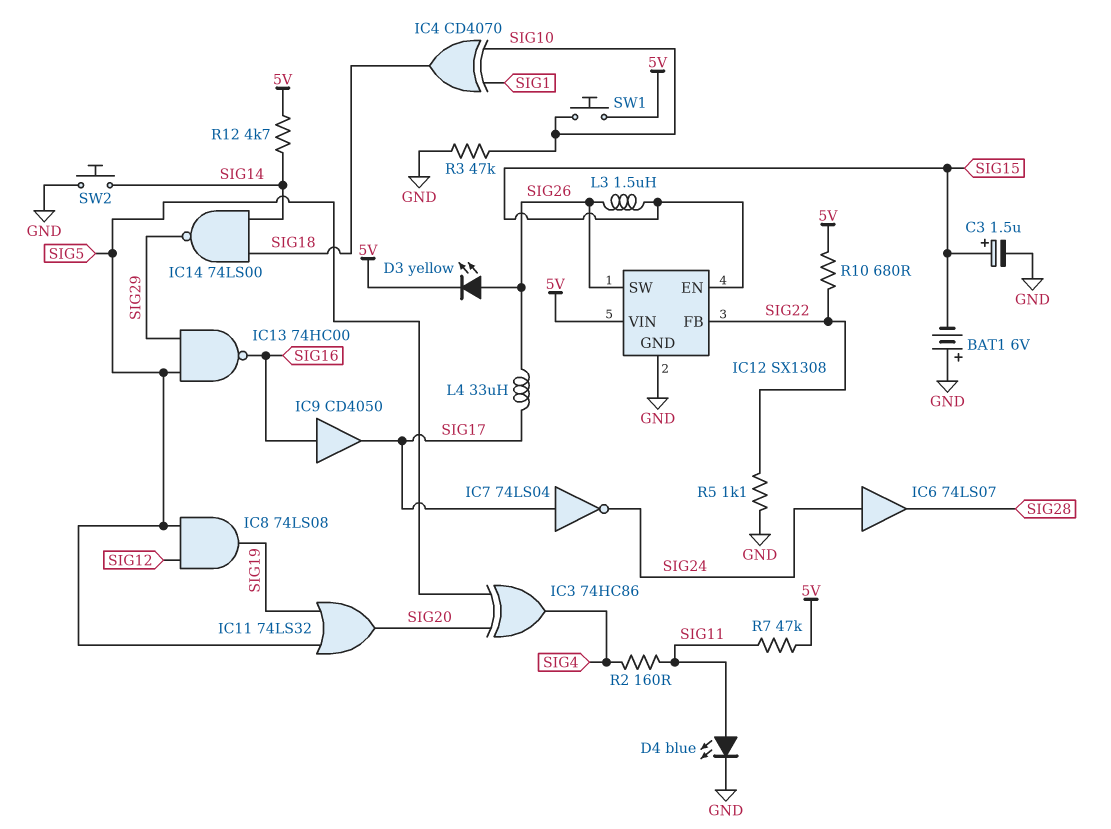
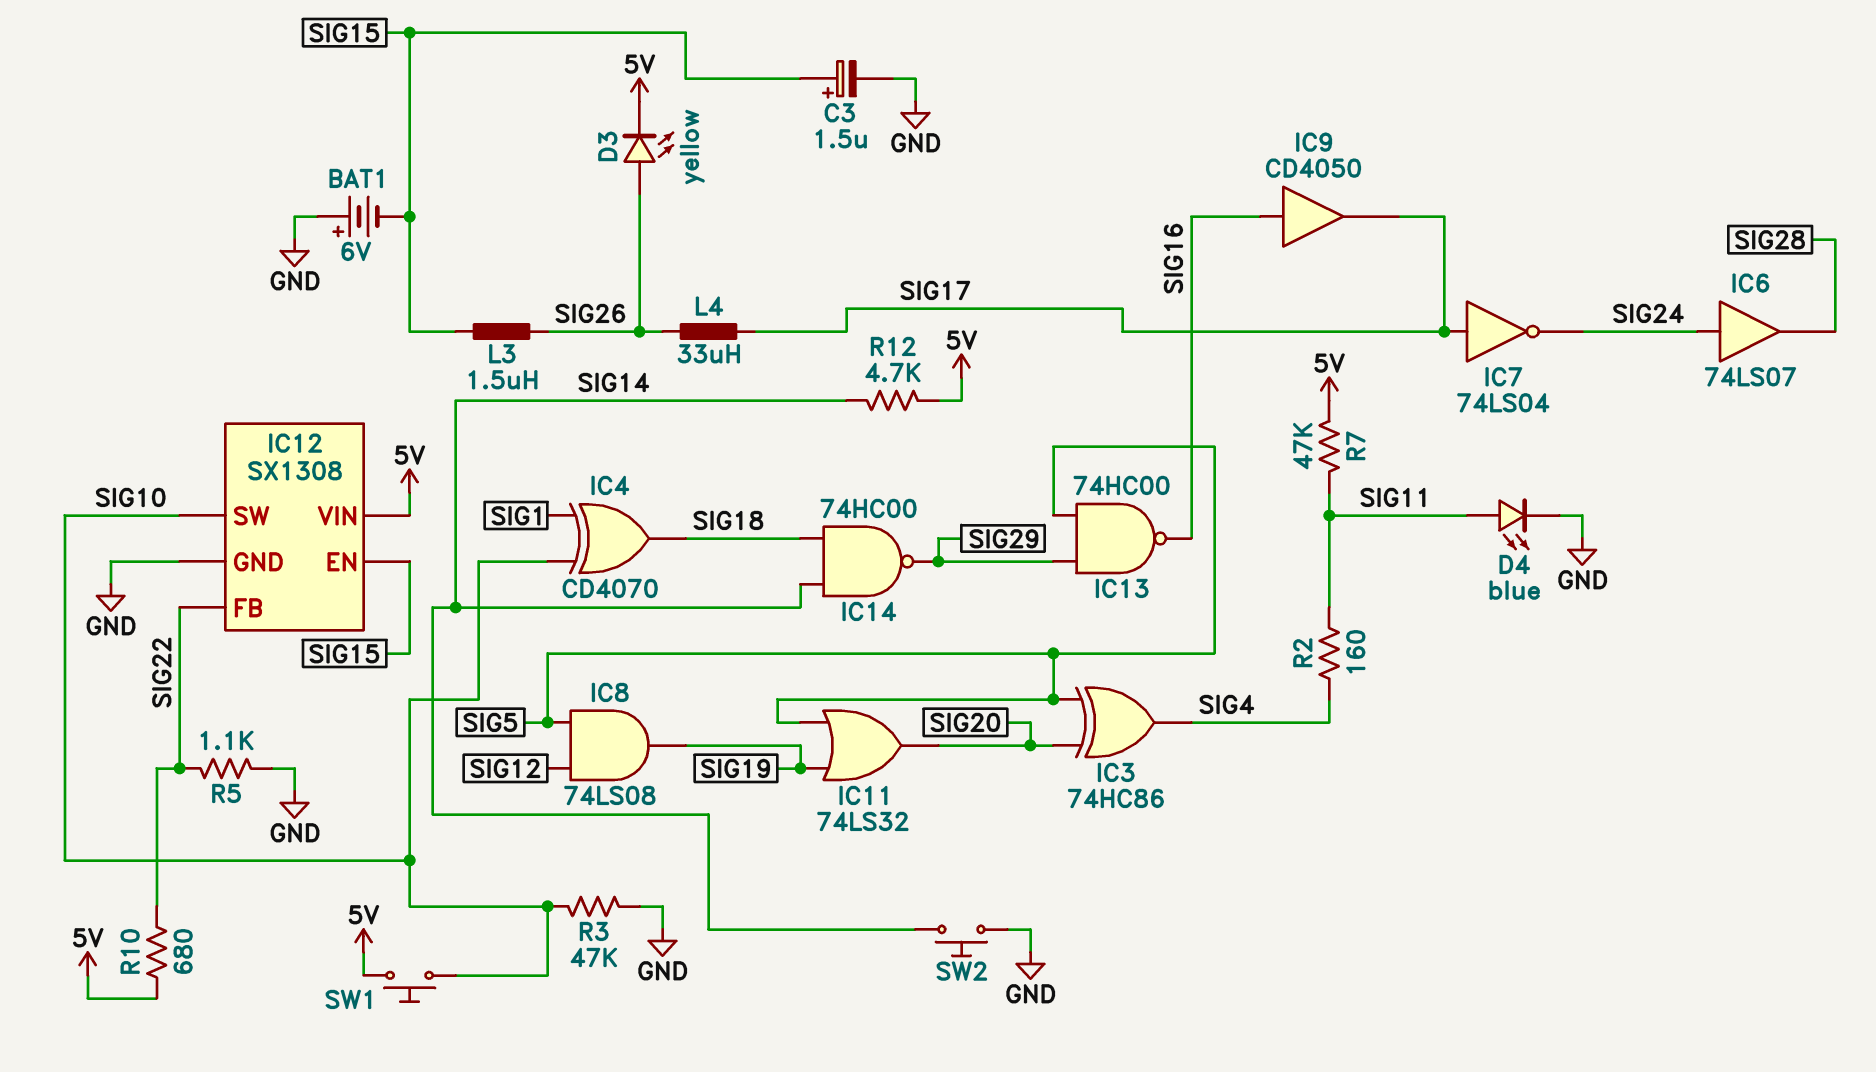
IC12 pin SW: SIG26 -> SIG10
IC14: NAND 74LS00 (in SIG14, in SIG18, out SIG29) -> NAND 74HC00 (in SIG14, in SIG18, out SIG29)

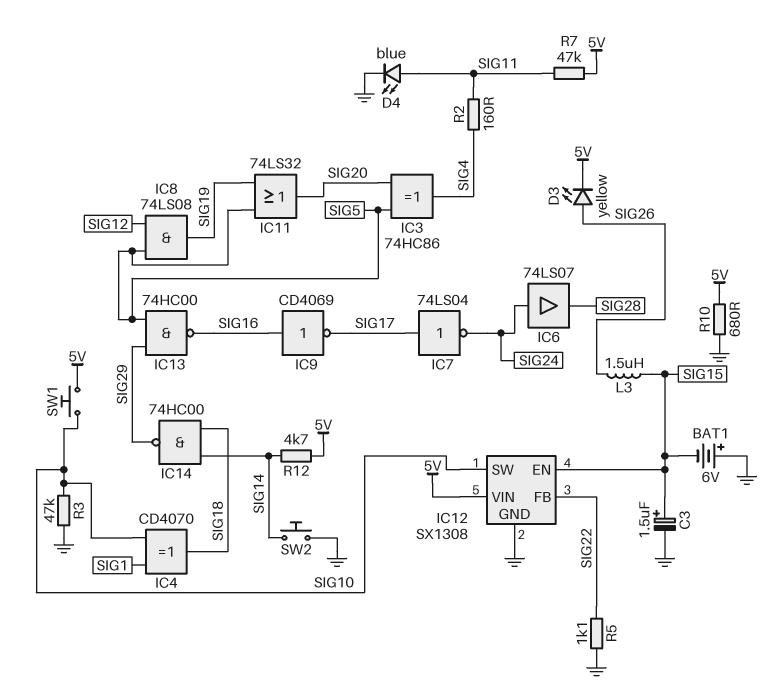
IC9: buffer CD4050 (in SIG16, out SIG17) -> NOT CD4069 (in SIG16, out SIG17)
L4: 33uH (SIG17, SIG26) -> none
R10: 680 (5V, SIG22) -> 680 (5V, GND)

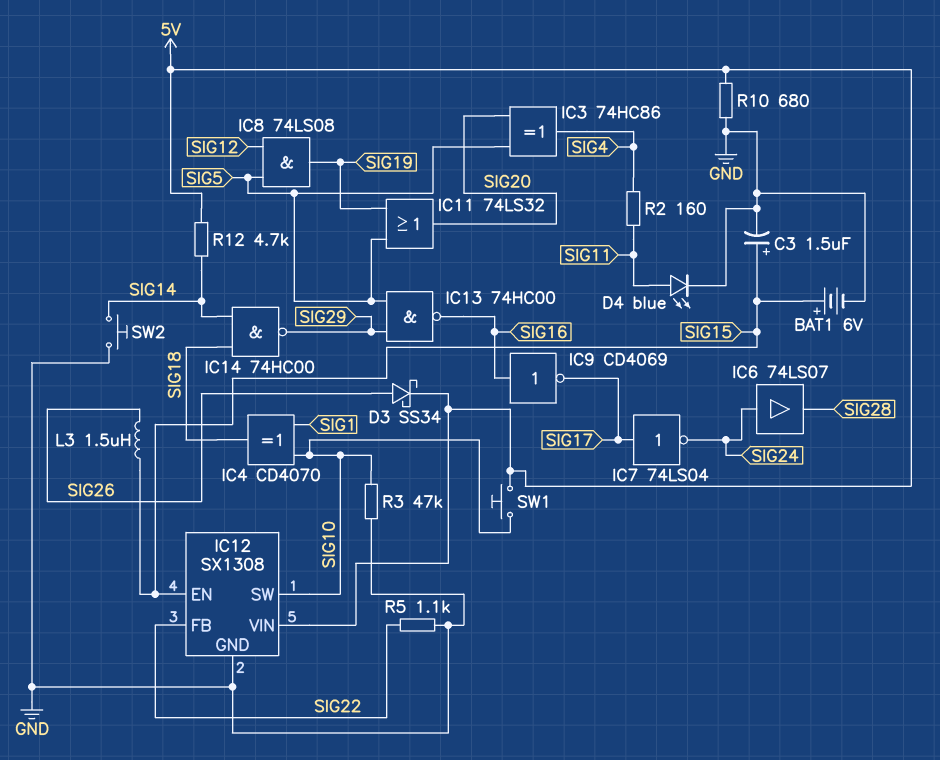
BAT1: 6V (plus GND, minus SIG15) -> 6V (plus SIG15, minus GND)
D3: LED yellow (A SIG26, K 5V) -> schottky SS34 (A SIG26, K 5V)
R7: 47k (5V, SIG11) -> none

